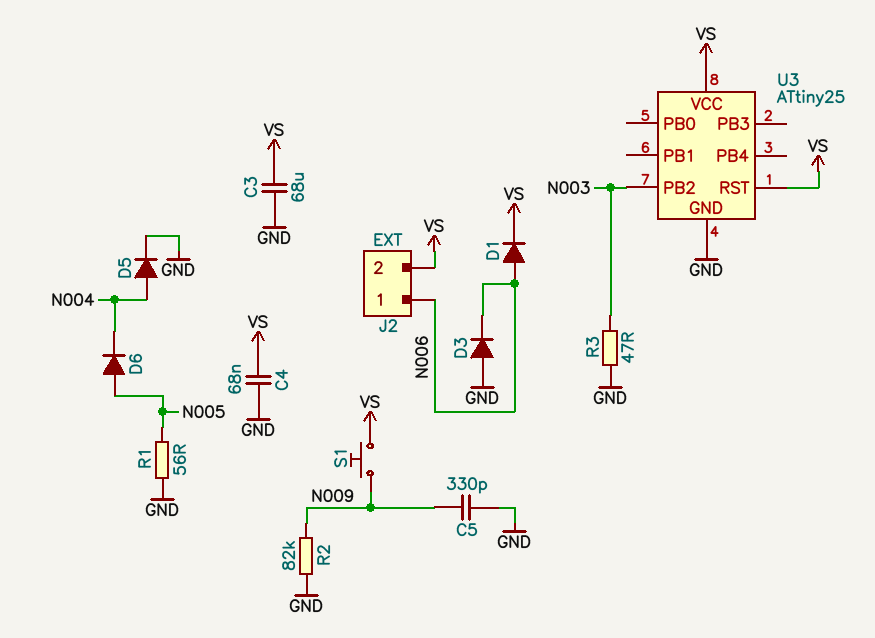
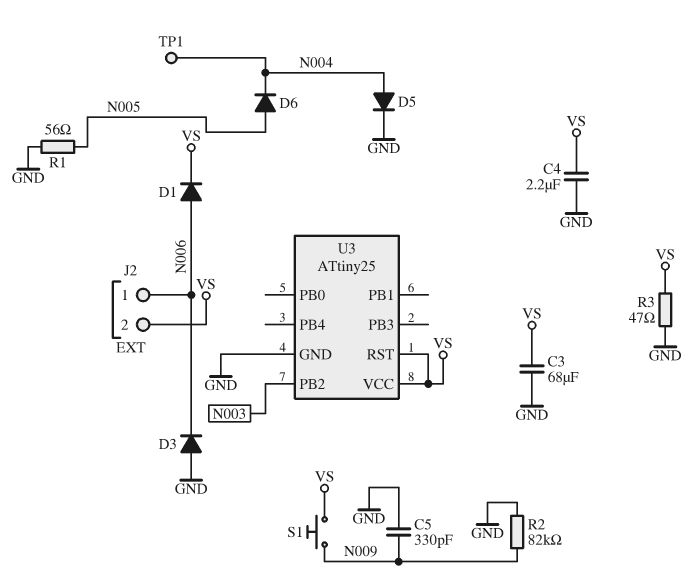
C4: 68nF (GND, VS) -> 2.2uF (GND, VS)
R3: 47 (GND, N003) -> 47 (GND, VS)
TP1: none -> test point (N004)

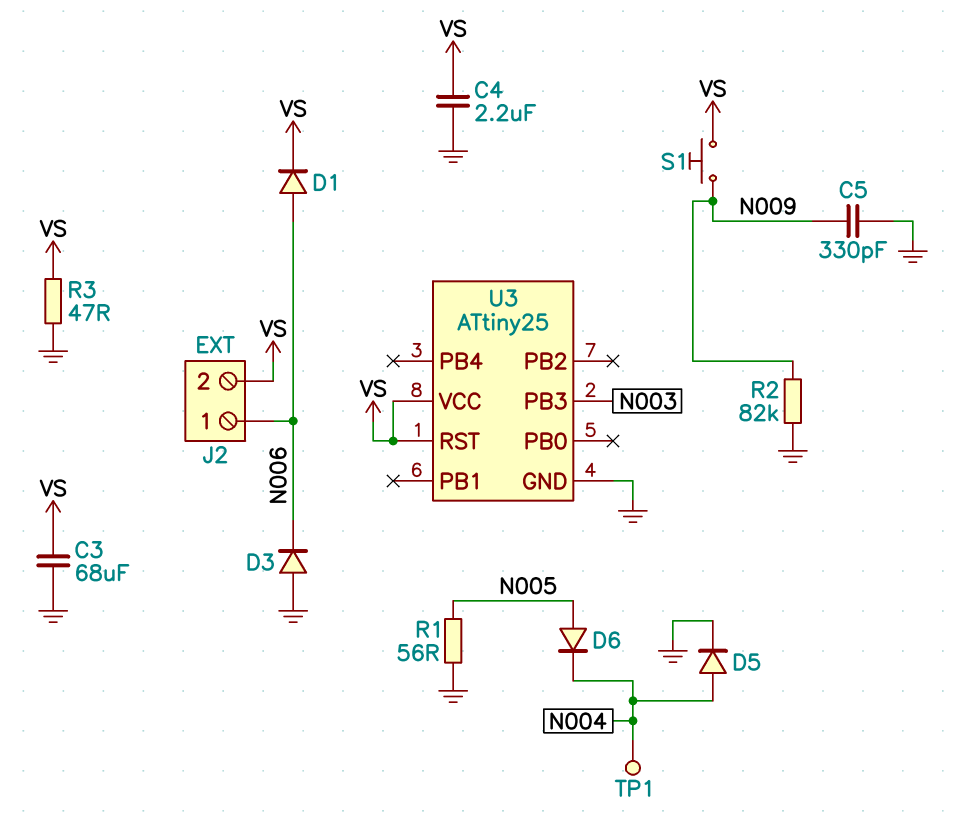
U3 pin PB2: N003 -> none
U3 pin PB3: none -> N003

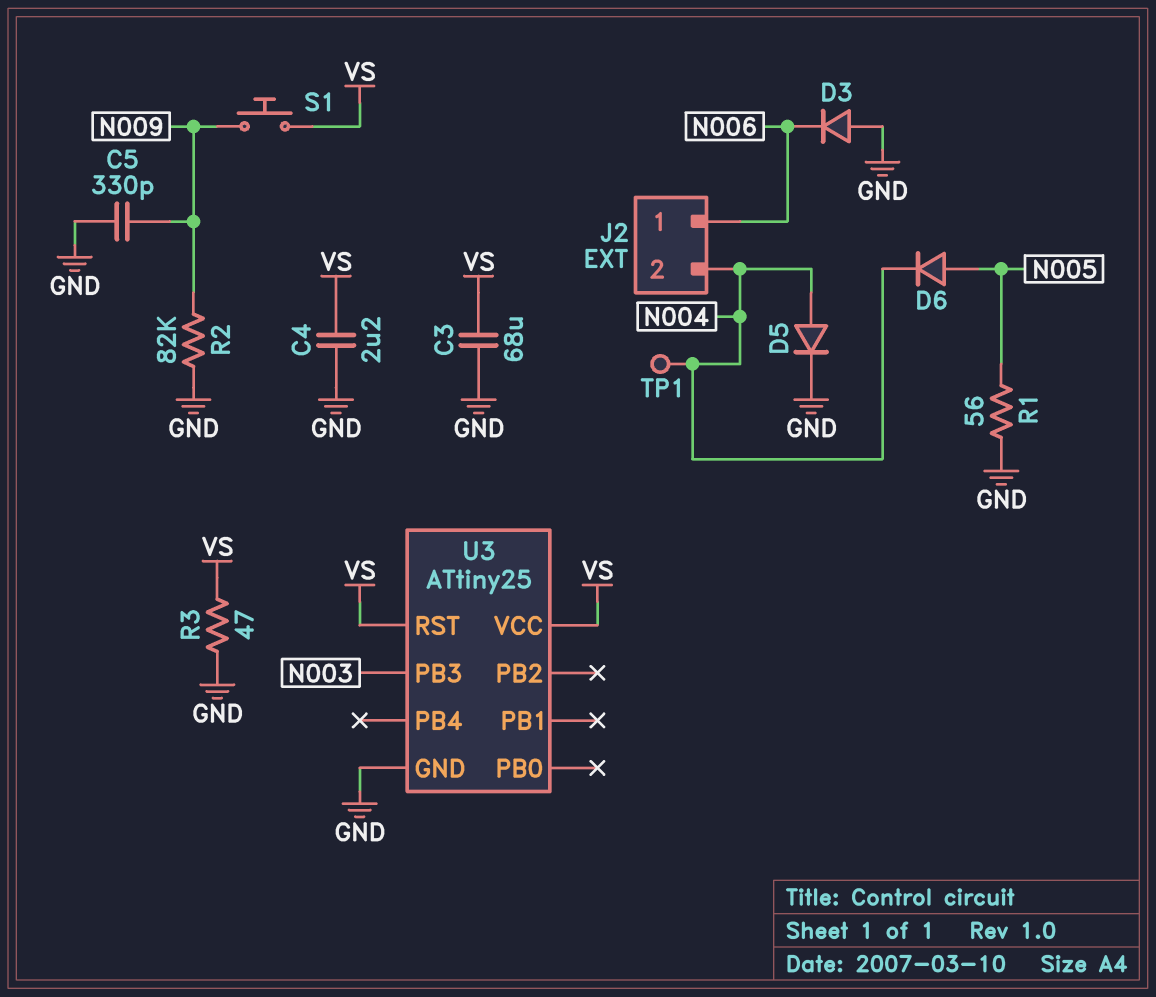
D1: diode (A N006, K VS) -> none
J2 pin 2: VS -> N004

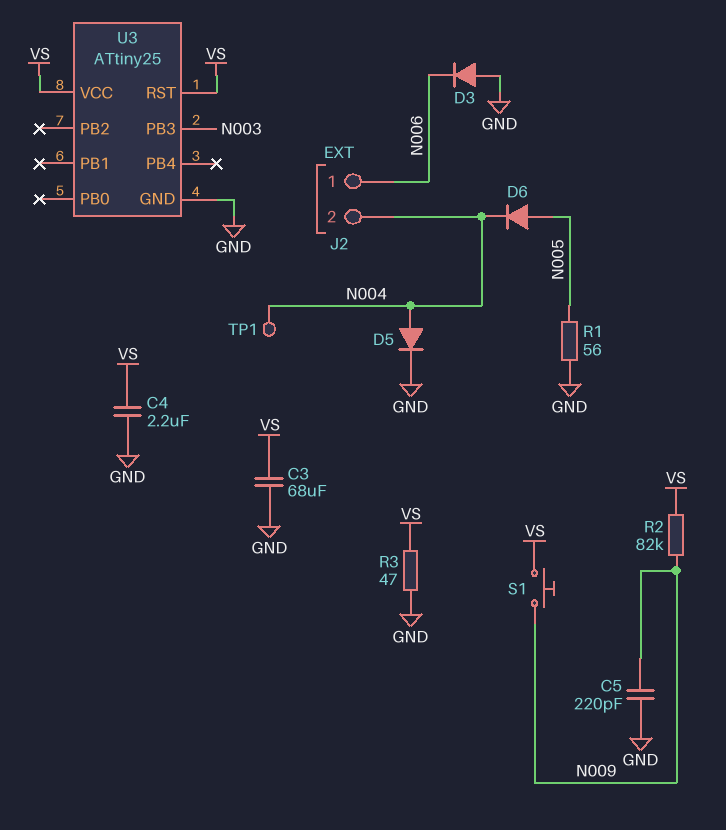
C5: 330pF (GND, N009) -> 220pF (GND, N009)
R2: 82k (GND, N009) -> 82k (N009, VS)

